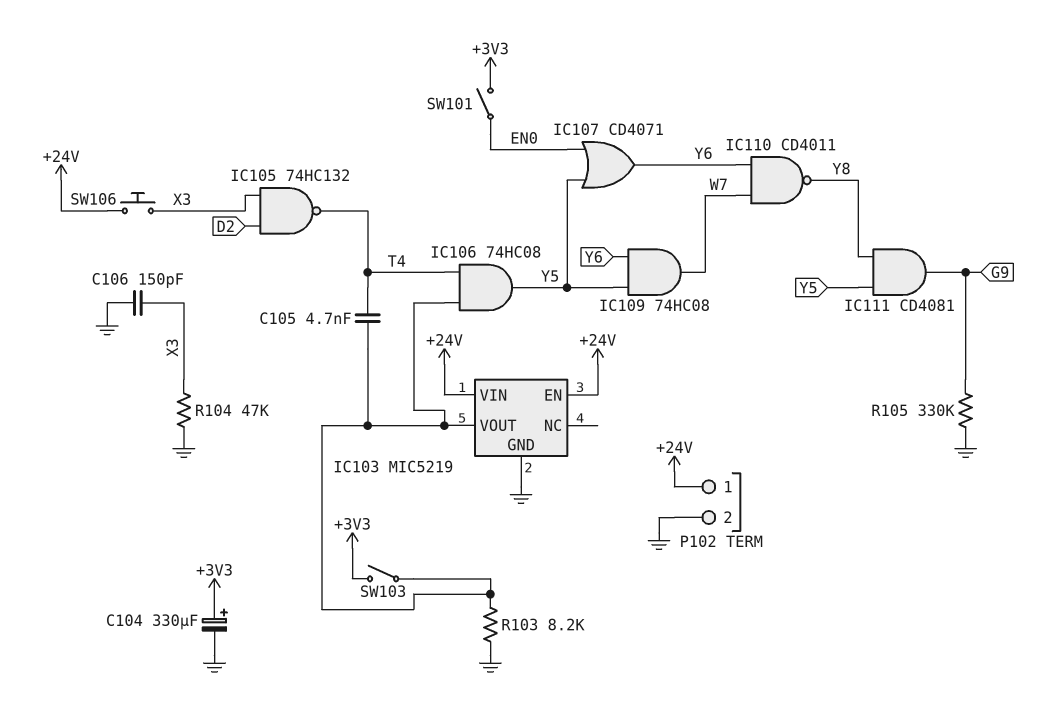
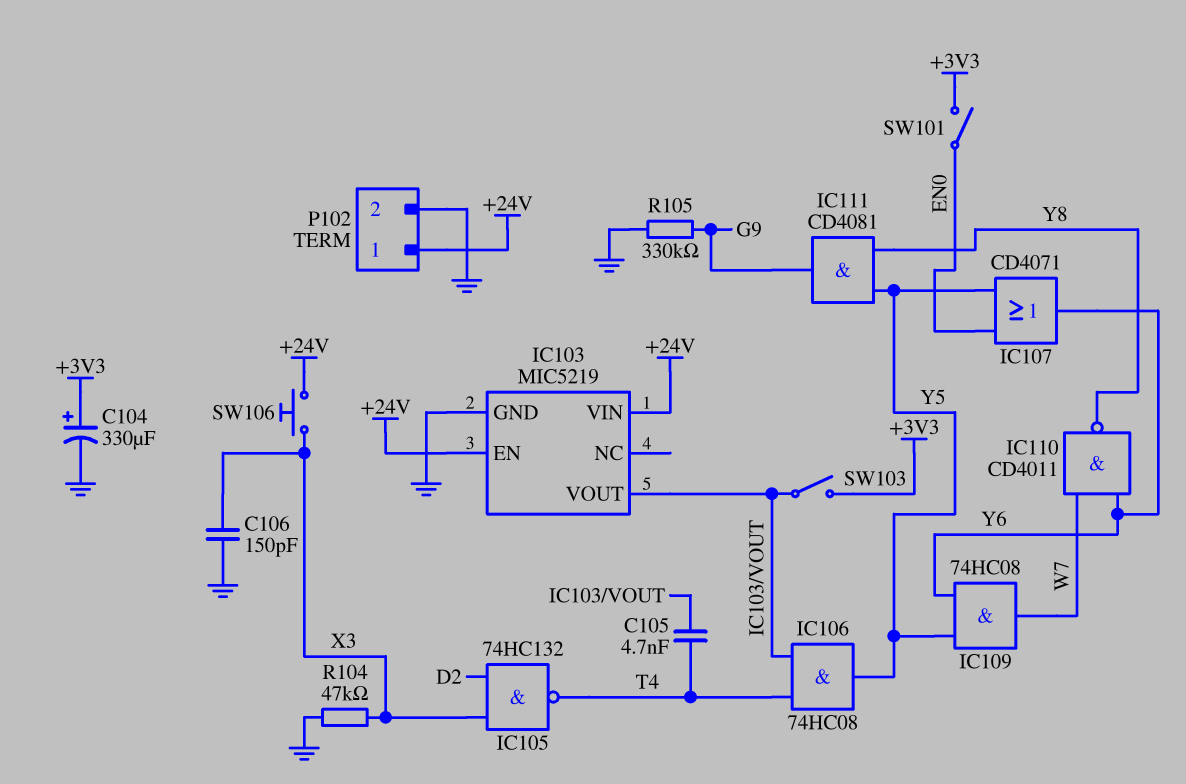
R103: 8.2k (GND, IC103/VOUT) -> none

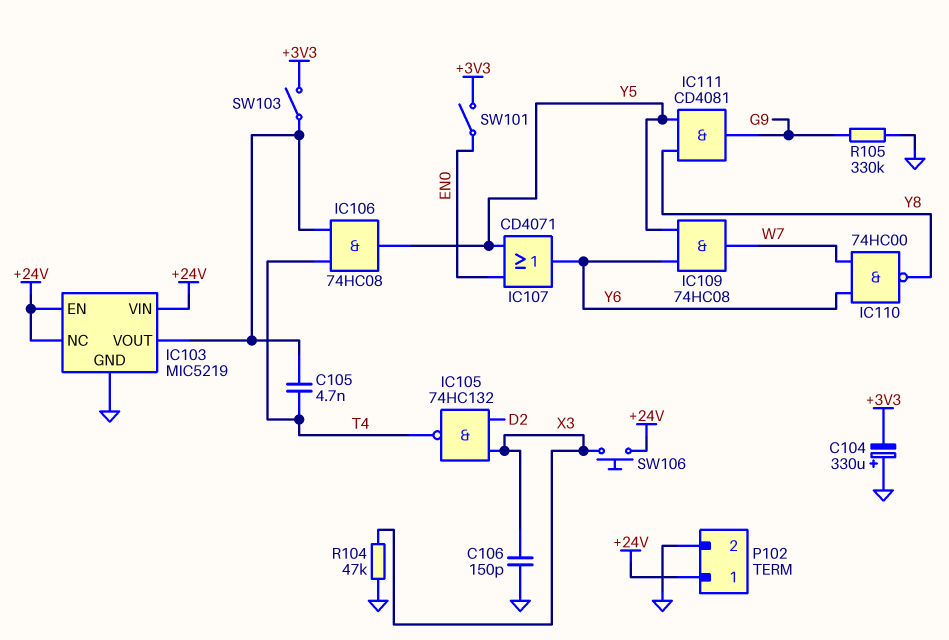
C104: 330uF (plus +3V3, minus GND) -> 330uF (plus GND, minus +3V3)
IC103 pin NC: none -> +24V
IC110: NAND CD4011 (in W7, in Y6, out Y8) -> NAND 74HC00 (in W7, in Y6, out Y8)

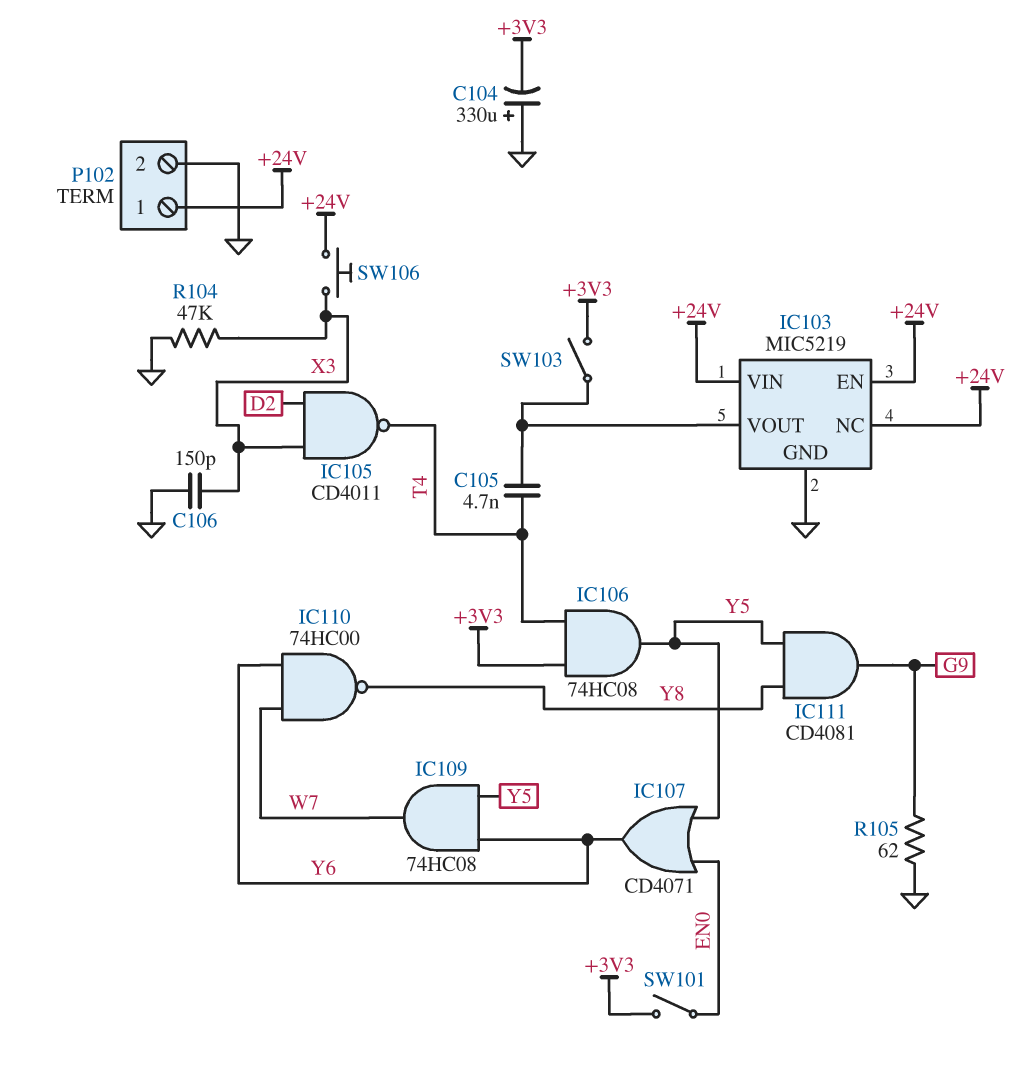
IC105: NAND 74HC132 (in D2, in X3, out T4) -> NAND CD4011 (in D2, in X3, out T4)
IC106: AND 74HC08 (in IC103/VOUT, in T4, out Y5) -> AND 74HC08 (in +3V3, in T4, out Y5)
R105: 330k (G9, GND) -> 62 (G9, GND)

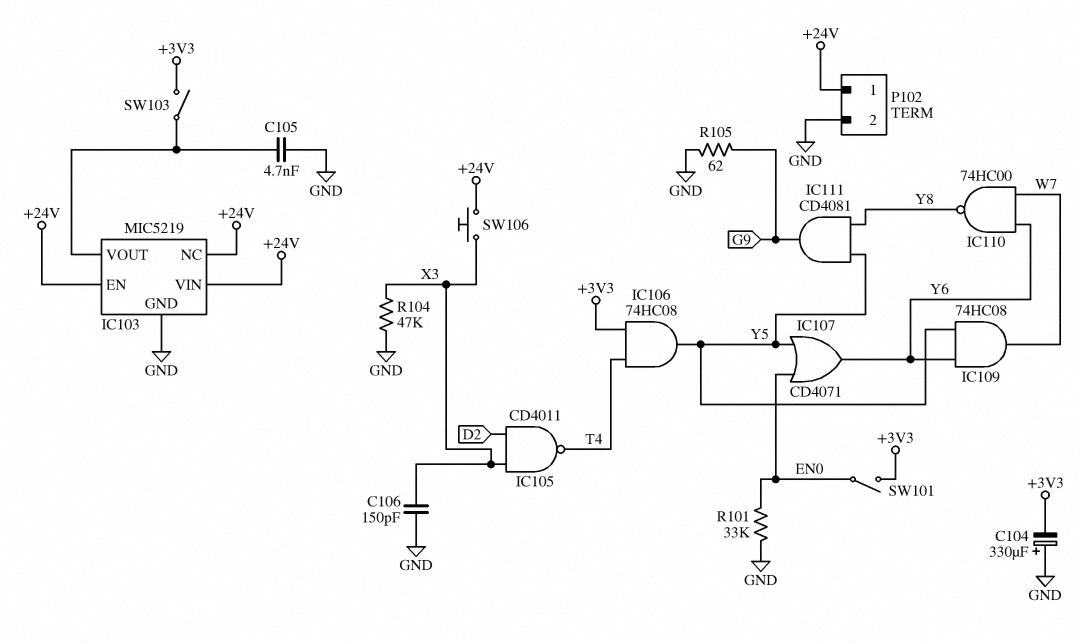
C105: 4.7nF (IC103/VOUT, T4) -> 4.7nF (GND, IC103/VOUT)
R101: none -> 33k (EN0, GND)

